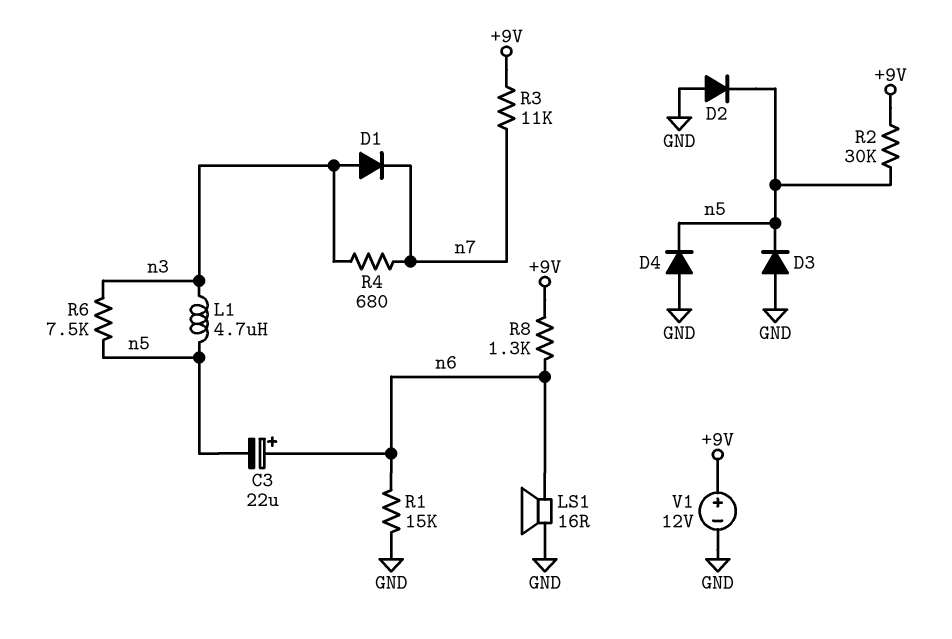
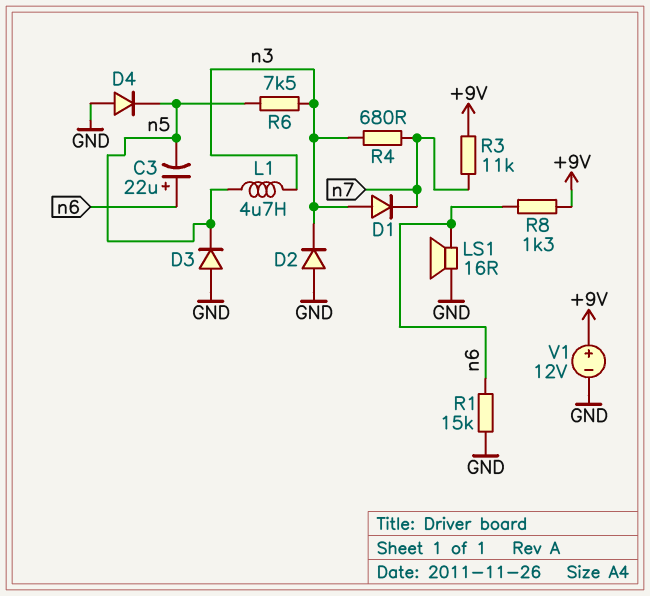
D2: diode (A GND, K n5) -> diode (A GND, K n3)
R2: 30k (+9V, n5) -> none

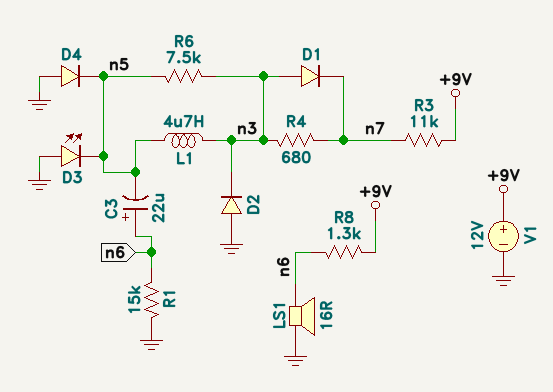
D3: diode (A GND, K n5) -> LED (A GND, K n5)

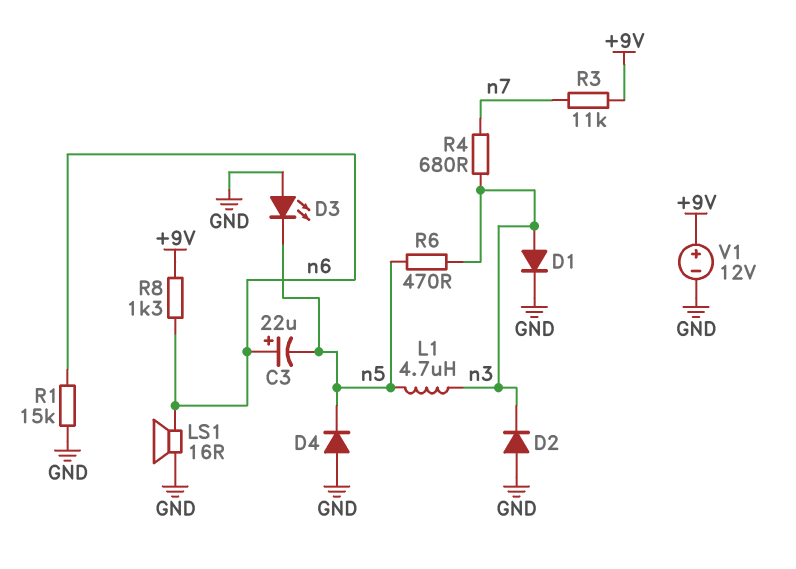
D1: diode (A n3, K n7) -> diode (A n3, K GND)
R6: 7.5k (n3, n5) -> 470 (n3, n5)

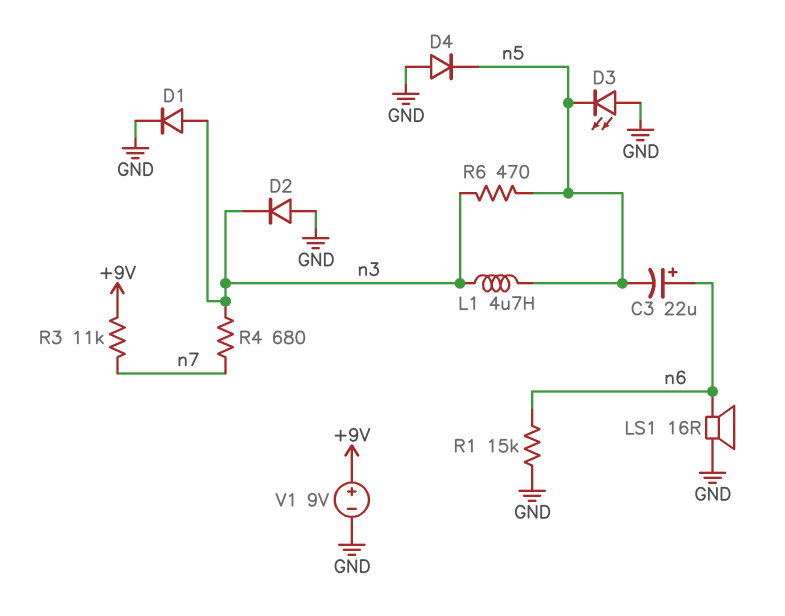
R8: 1.3k (+9V, n6) -> none
V1: 12V (plus +9V, minus GND) -> 9V (plus +9V, minus GND)

